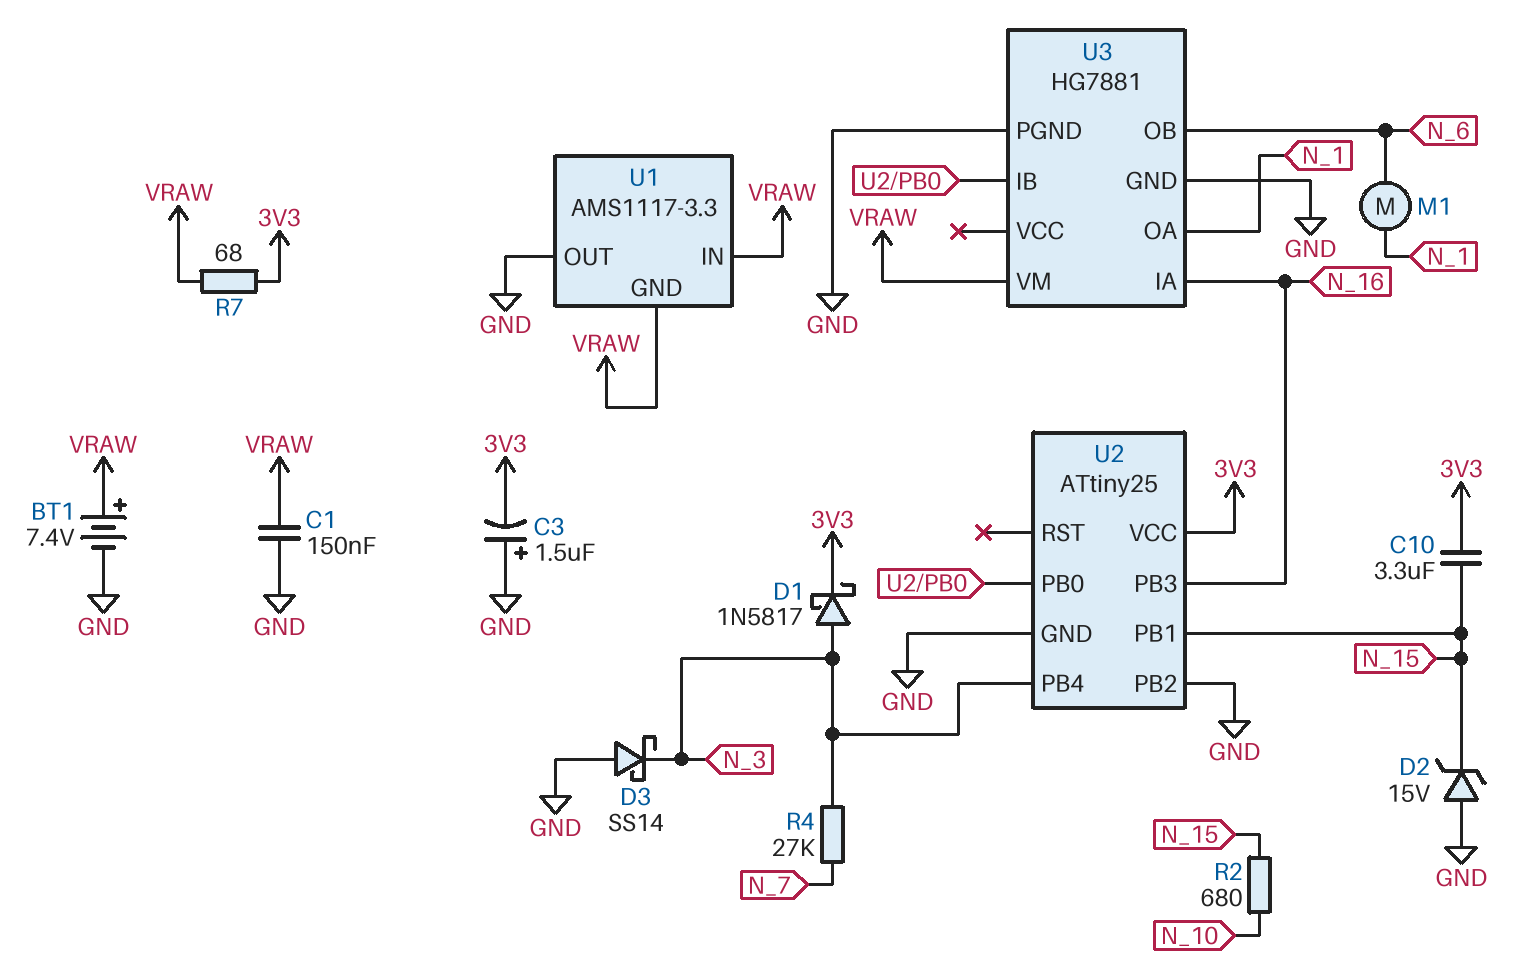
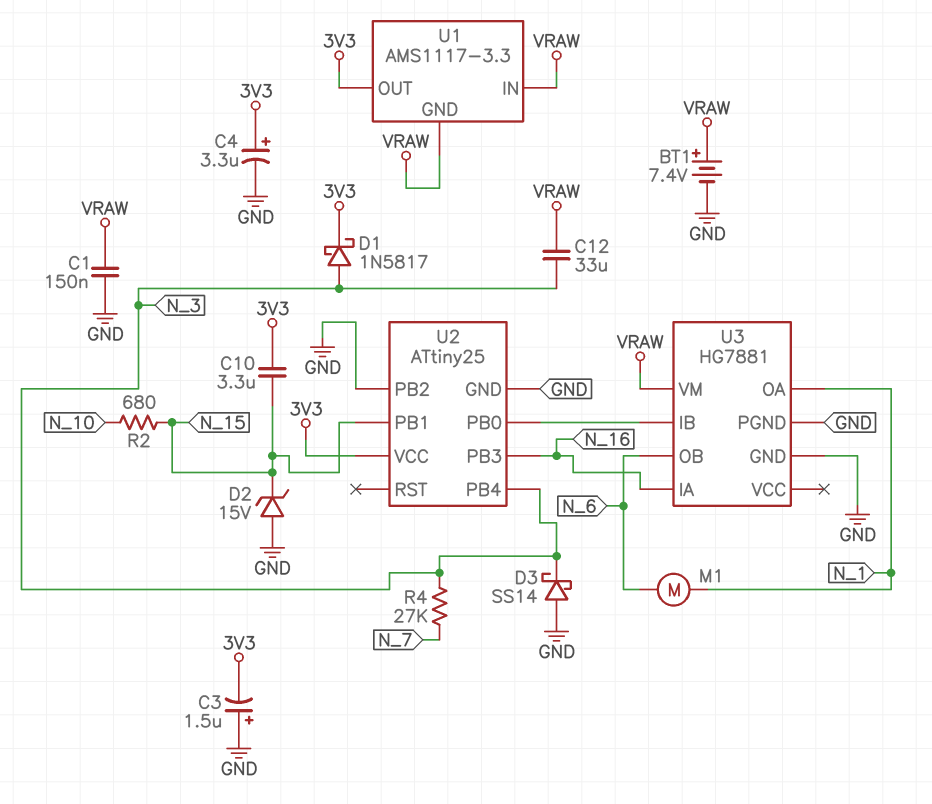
C4: none -> 3.3uF (plus 3V3, minus GND)
C12: none -> 33uF (N_3, VRAW)
R7: 68 (3V3, VRAW) -> none
U1 pin OUT: GND -> 3V3

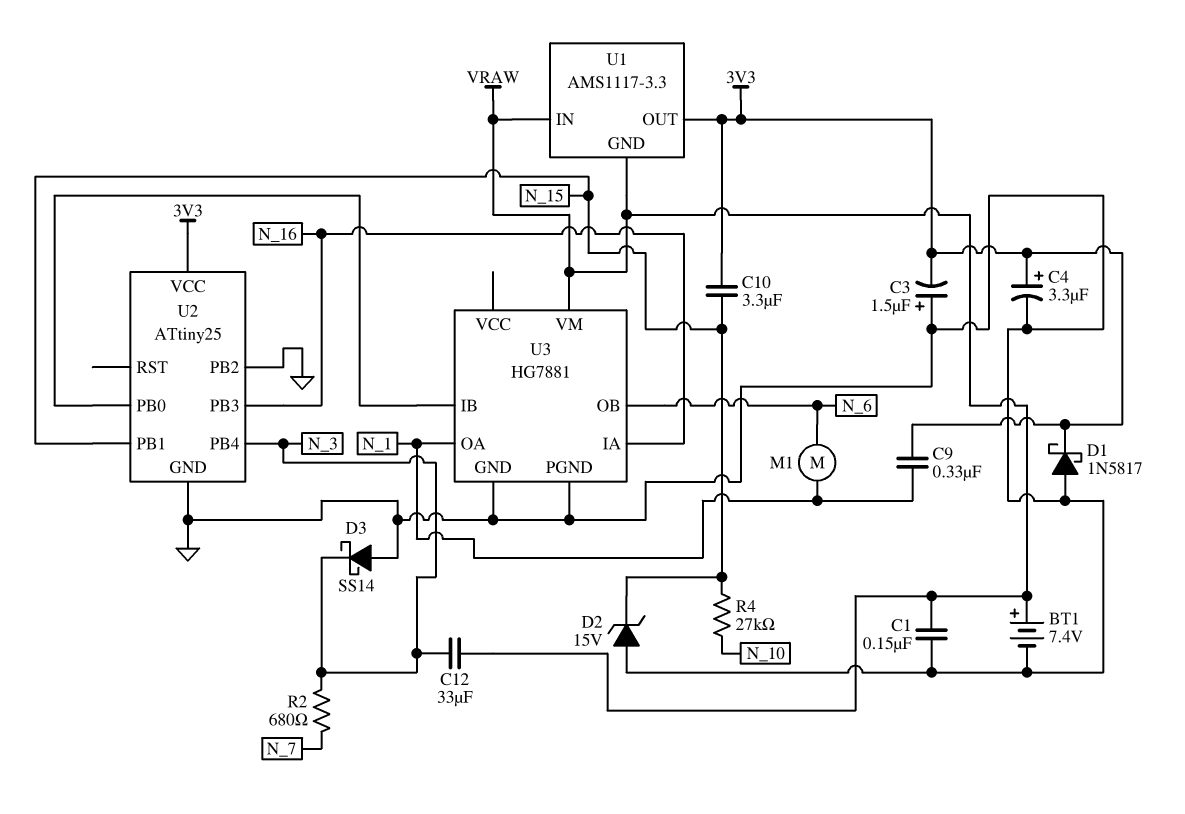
C9: none -> 330nF (3V3, N_1)
D1: schottky 1N5817 (A N_3, K 3V3) -> schottky 1N5817 (A GND, K 3V3)
R2: 680 (N_10, N_15) -> 680 (N_3, N_7)
R4: 27k (N_3, N_7) -> 27k (N_10, N_15)

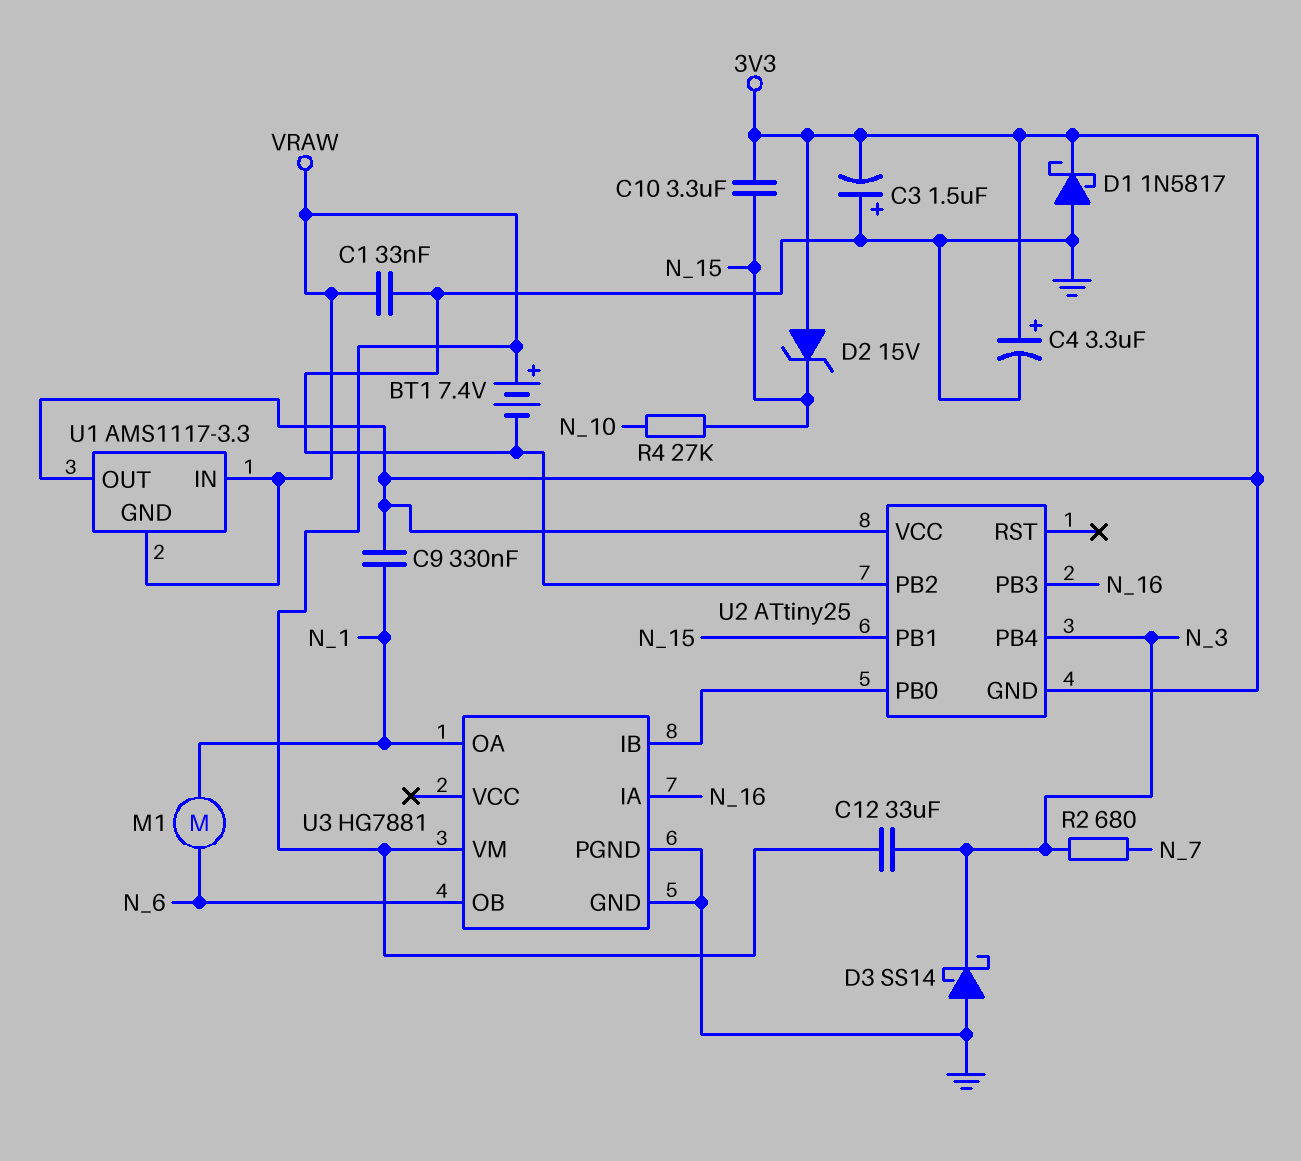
C1: 150nF (GND, VRAW) -> 33nF (GND, VRAW)
D2: zener 15V (A GND, K N_15) -> zener 15V (A 3V3, K N_15)
U2 pin GND: GND -> 3V3

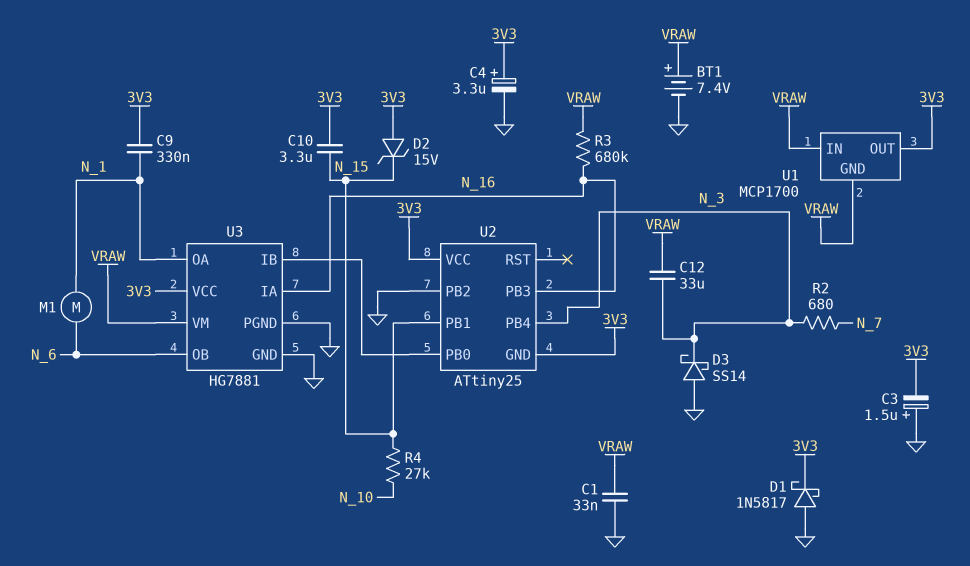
R3: none -> 680k (N_16, VRAW)
U1: AMS1117-3.3 -> MCP1700
U3 pin VCC: none -> 3V3

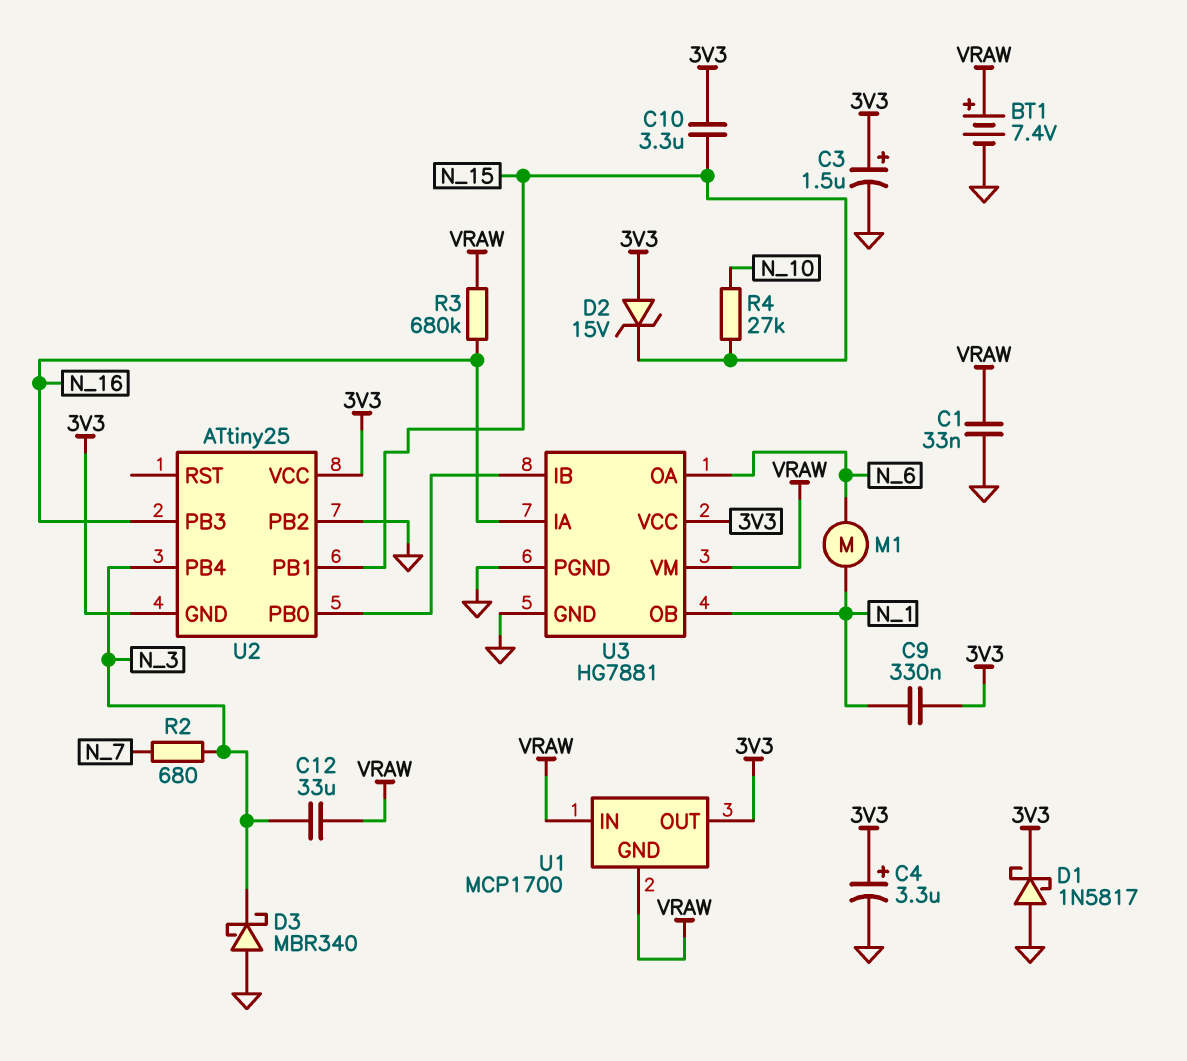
C3: 1.5uF (plus GND, minus 3V3) -> 1.5uF (plus 3V3, minus GND)
D3: schottky SS14 (A GND, K N_3) -> schottky MBR340 (A GND, K N_3)
U3 pin OA: N_1 -> N_6
U3 pin OB: N_6 -> N_1

